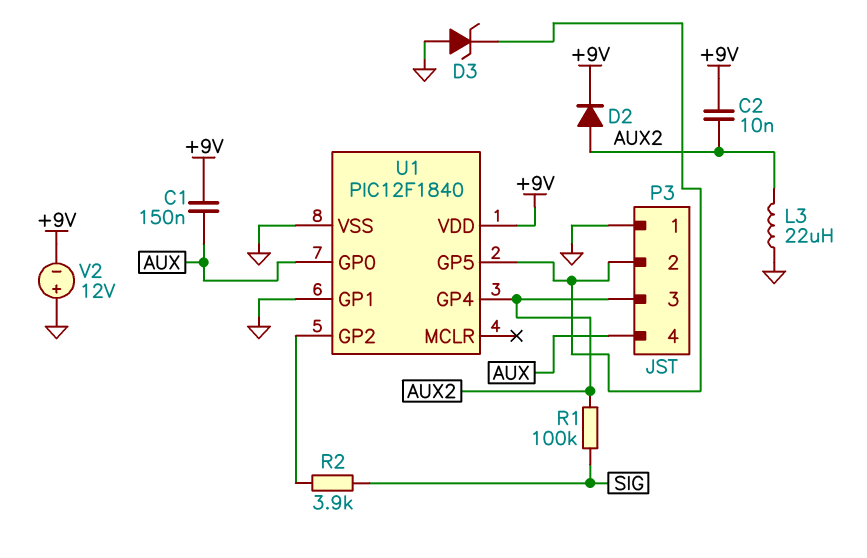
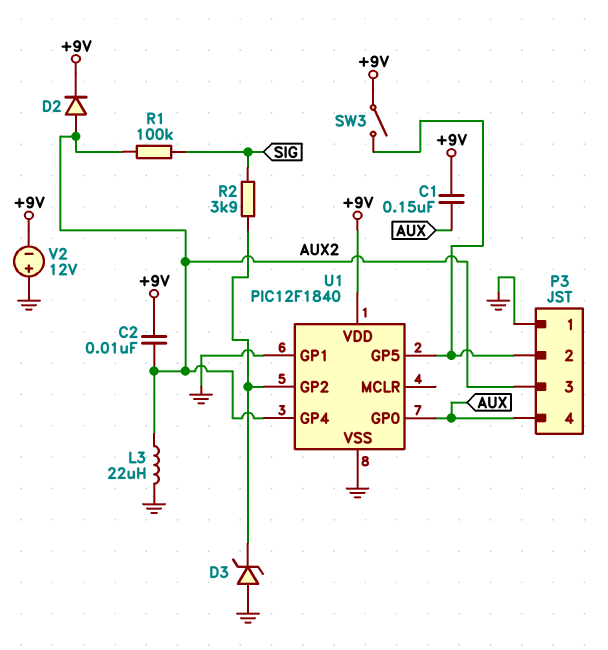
D3: zener (A GND, K P3/2) -> zener (A GND, K U1/GP2)
SW3: none -> switch (+9V, P3/2)

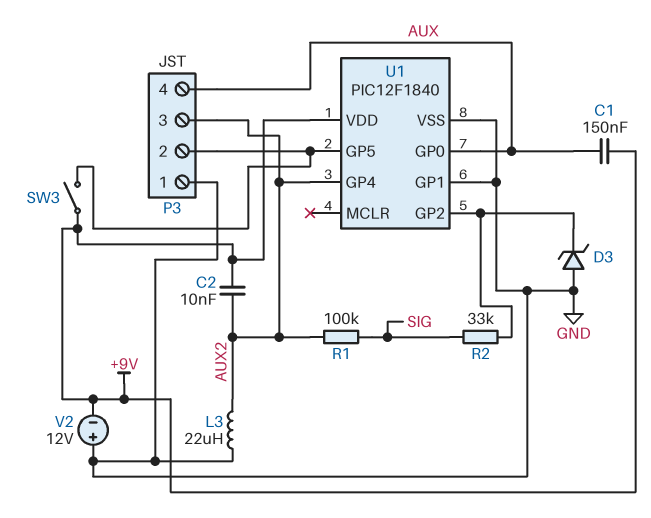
D2: diode (A AUX2, K +9V) -> none
R2: 3.9k (SIG, U1/GP2) -> 33k (SIG, U1/GP2)

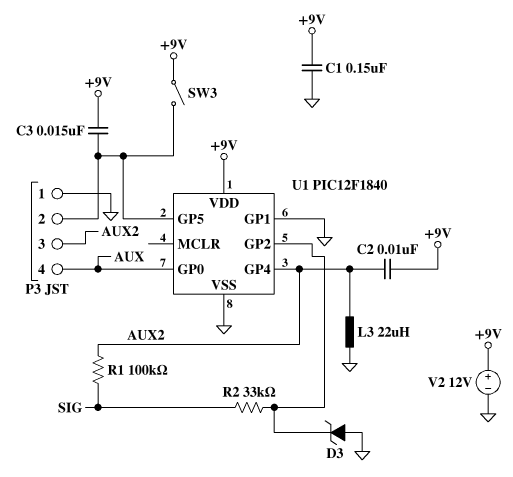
C1: 150nF (+9V, AUX) -> 150nF (+9V, GND)
C3: none -> 15nF (+9V, P3/2)
V2: 12V (plus GND, minus +9V) -> 12V (plus +9V, minus GND)

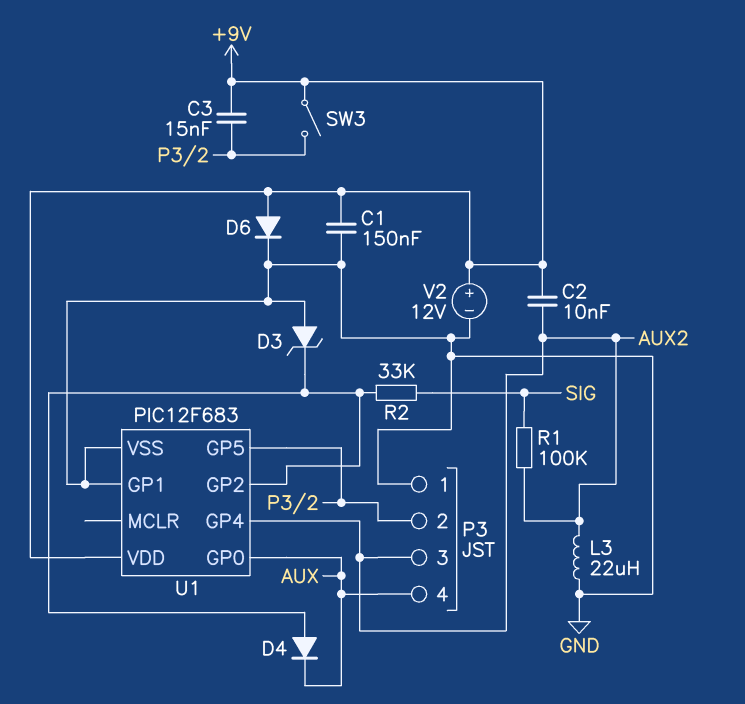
D4: none -> diode (A U1/GP2, K AUX)
D6: none -> diode (A +9V, K GND)
U1: PIC12F1840 -> PIC12F683

